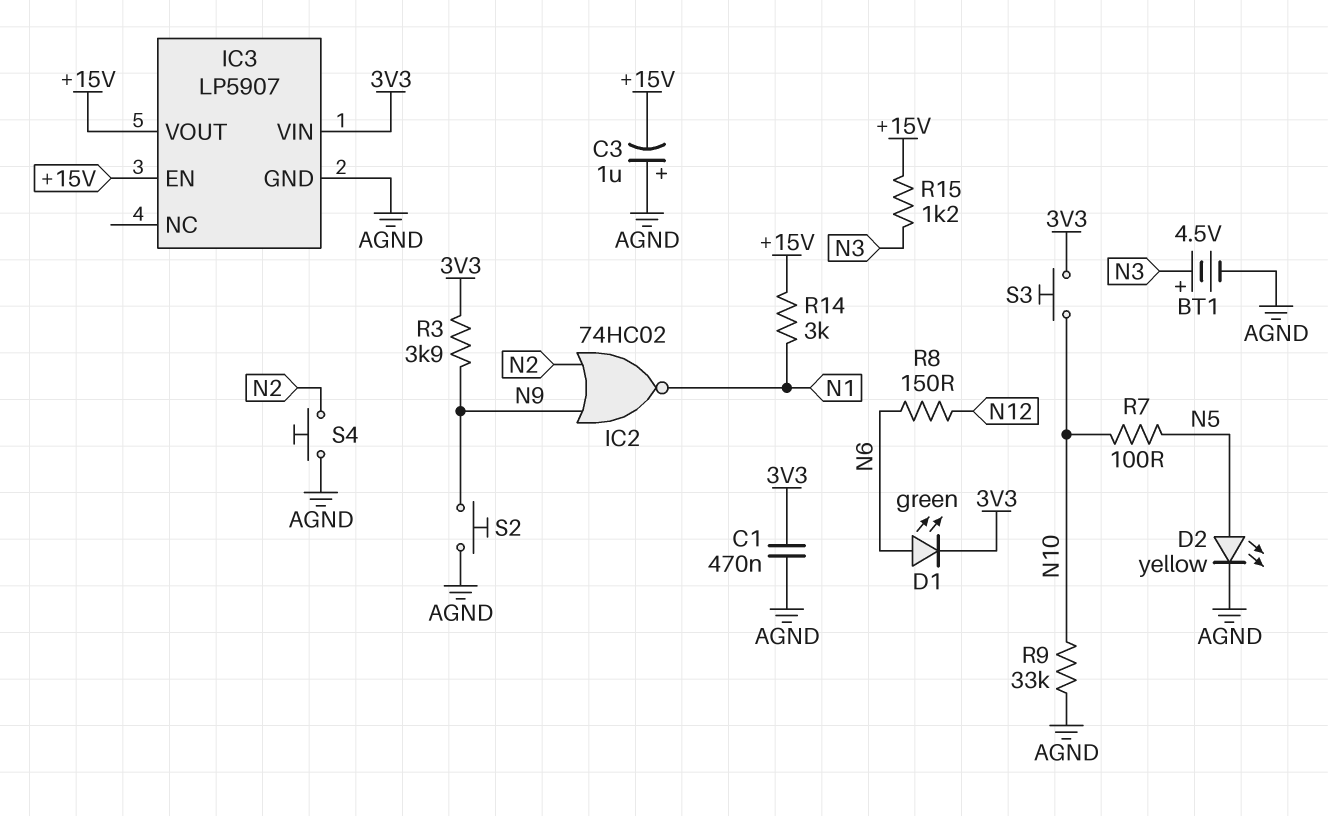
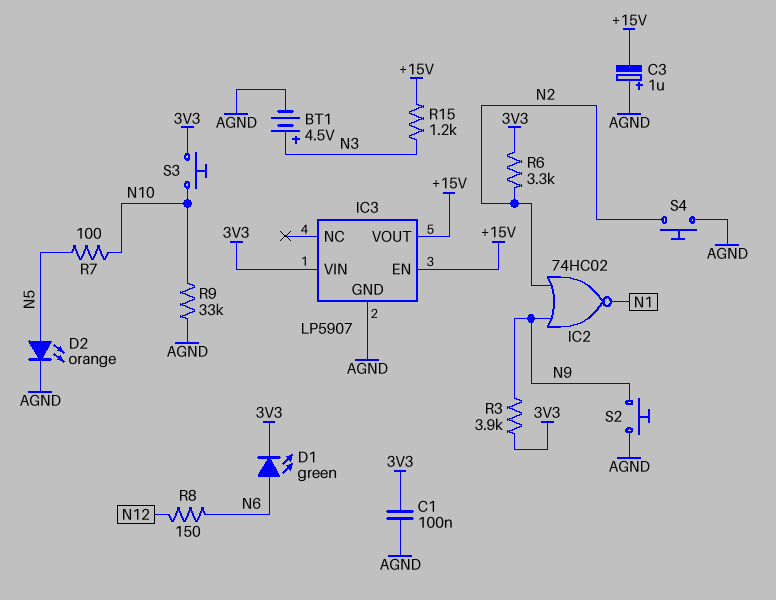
C1: 470nF (3V3, AGND) -> 100nF (3V3, AGND)
D2: LED yellow (A N5, K AGND) -> LED orange (A N5, K AGND)
R6: none -> 3.3k (3V3, N2)
R14: 3k (+15V, N1) -> none

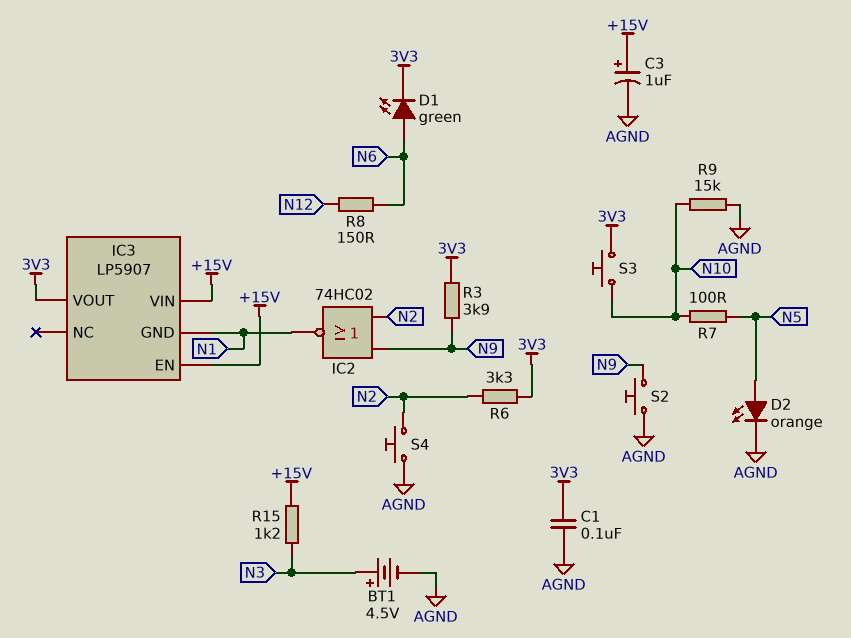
C3: 1uF (plus AGND, minus +15V) -> 1uF (plus +15V, minus AGND)
IC3 pin GND: AGND -> N1
IC3 pin VIN: 3V3 -> +15V
IC3 pin VOUT: +15V -> 3V3
R9: 33k (AGND, N10) -> 15k (AGND, N10)

